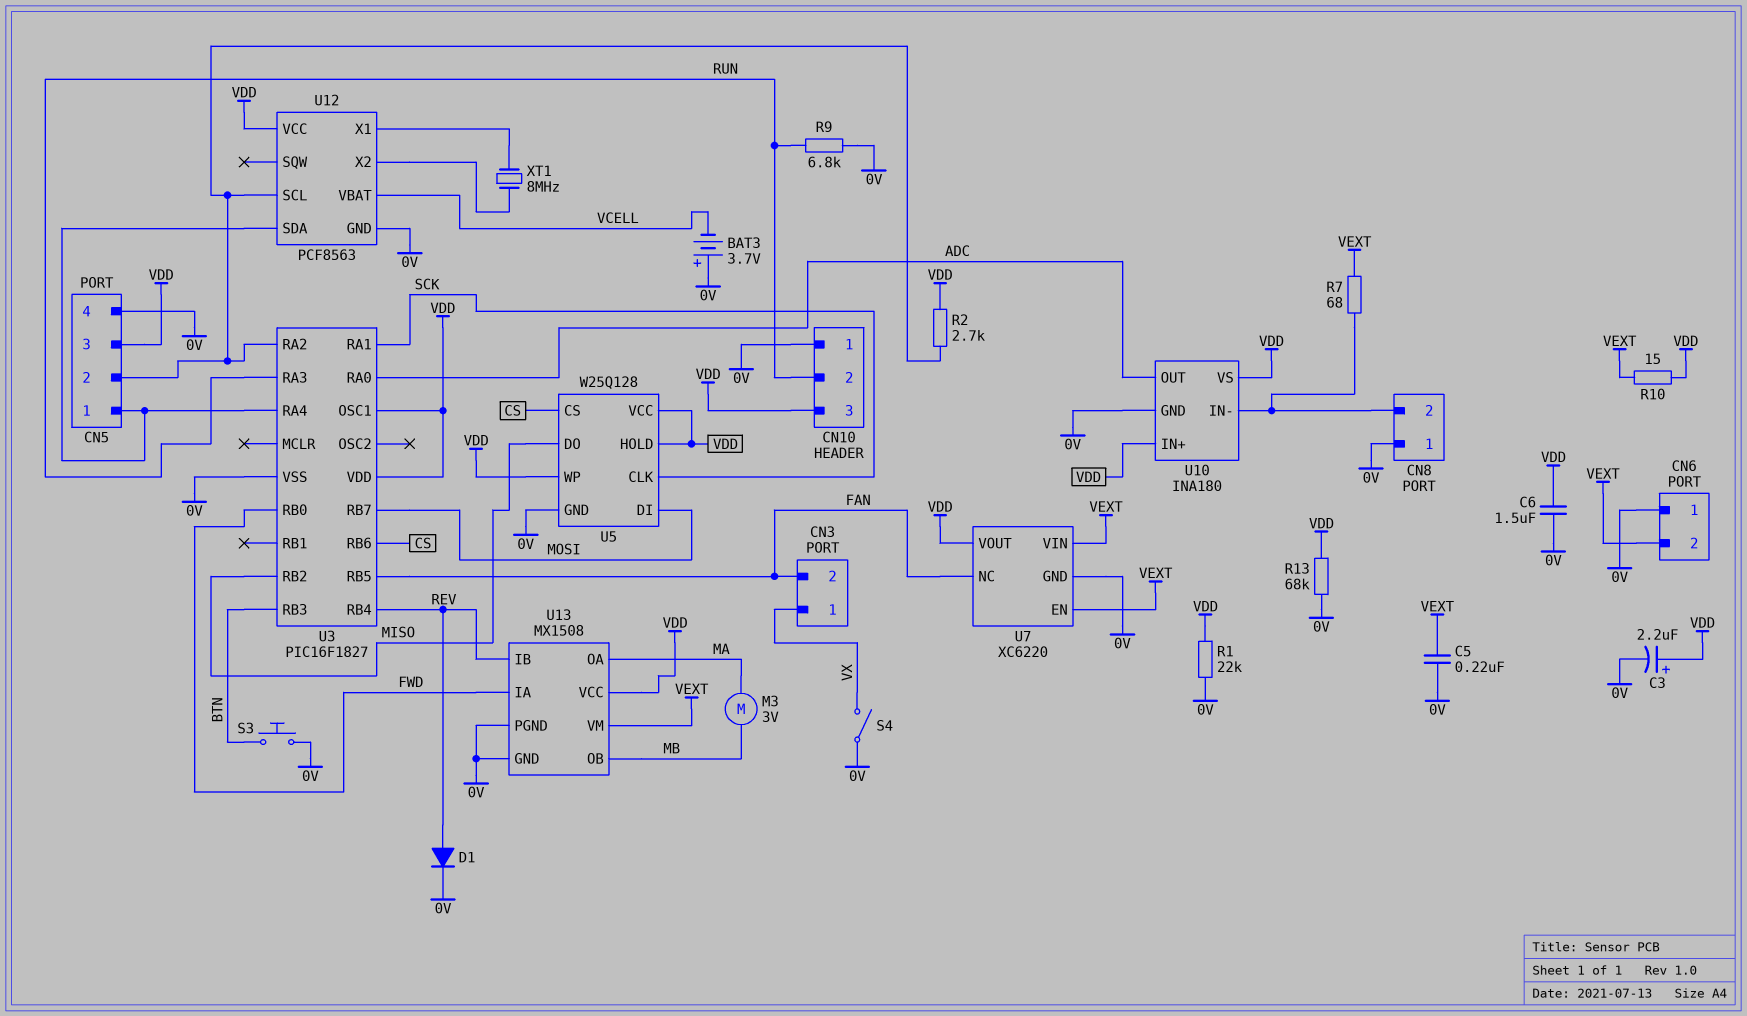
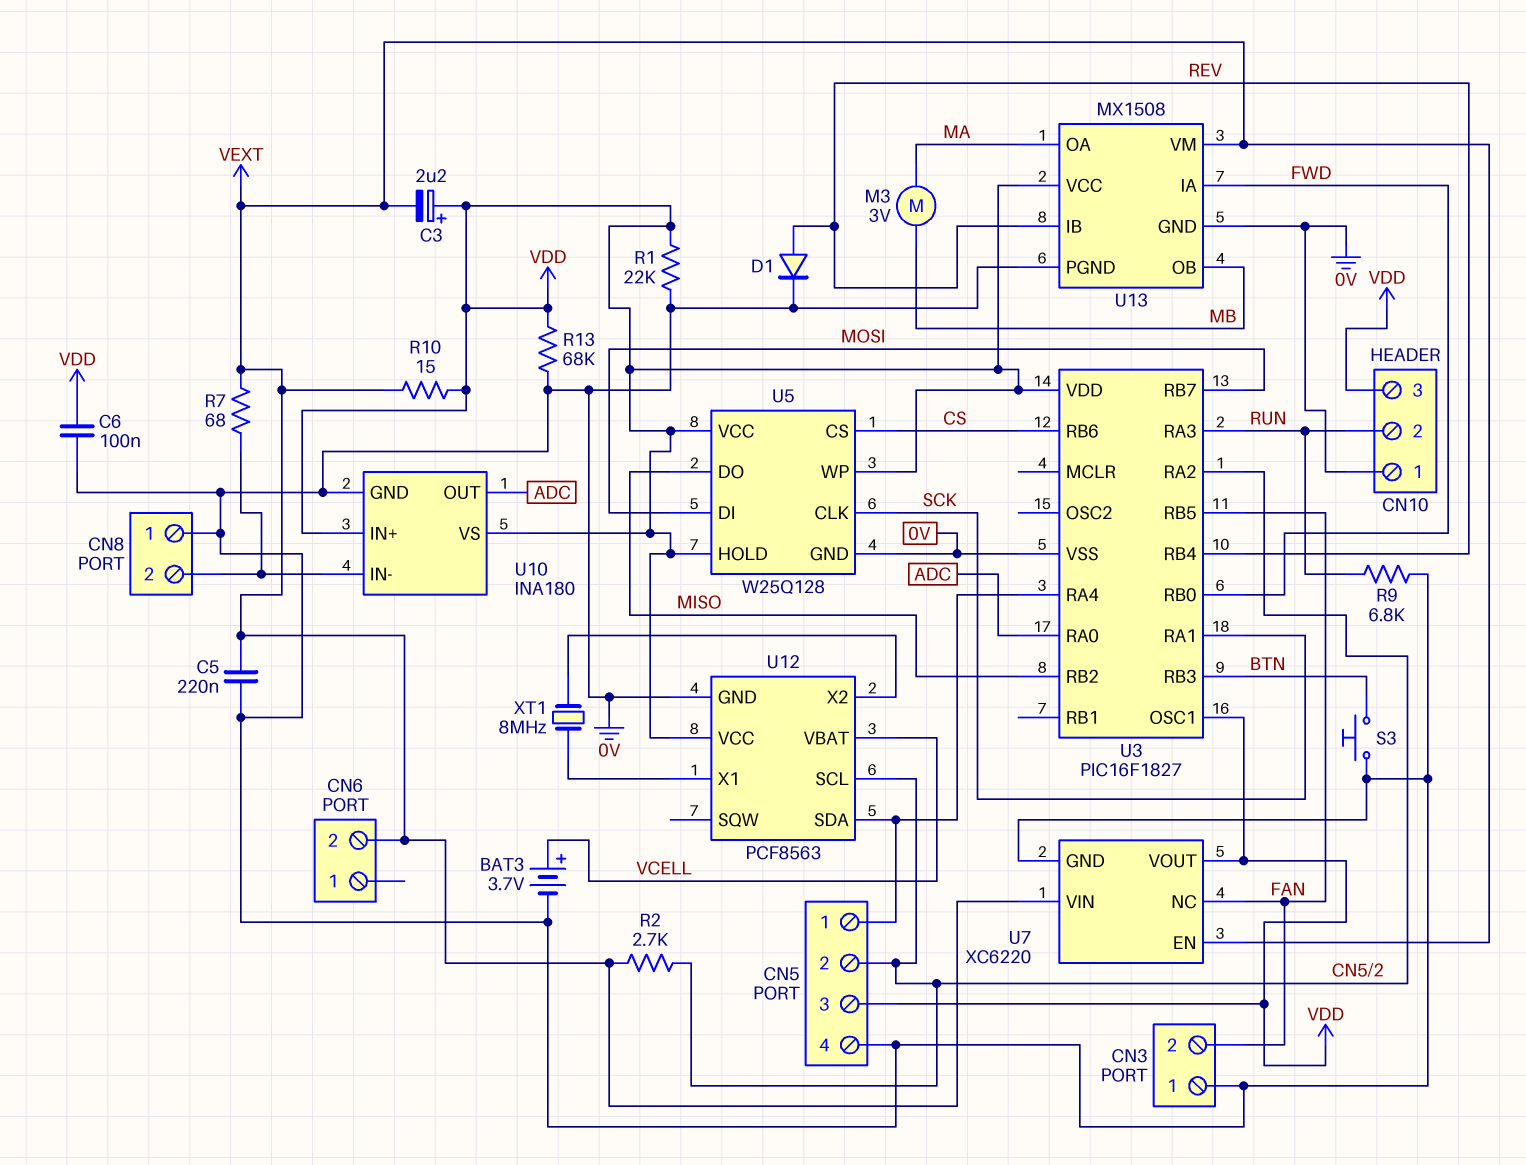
BAT3: 3.7V (plus 0V, minus VCELL) -> 3.7V (plus VCELL, minus 0V)
C3: 2.2uF (plus VDD, minus 0V) -> 2.2uF (plus VDD, minus VEXT)
C6: 1.5uF (0V, VDD) -> 100nF (0V, VDD)
CN3 pin 1: VX -> 0V
CN6 pin 1: 0V -> none
R2: 2.7k (CN5/2, VDD) -> 2.7k (CN5/2, VEXT)
S4: switch (0V, VX) -> none

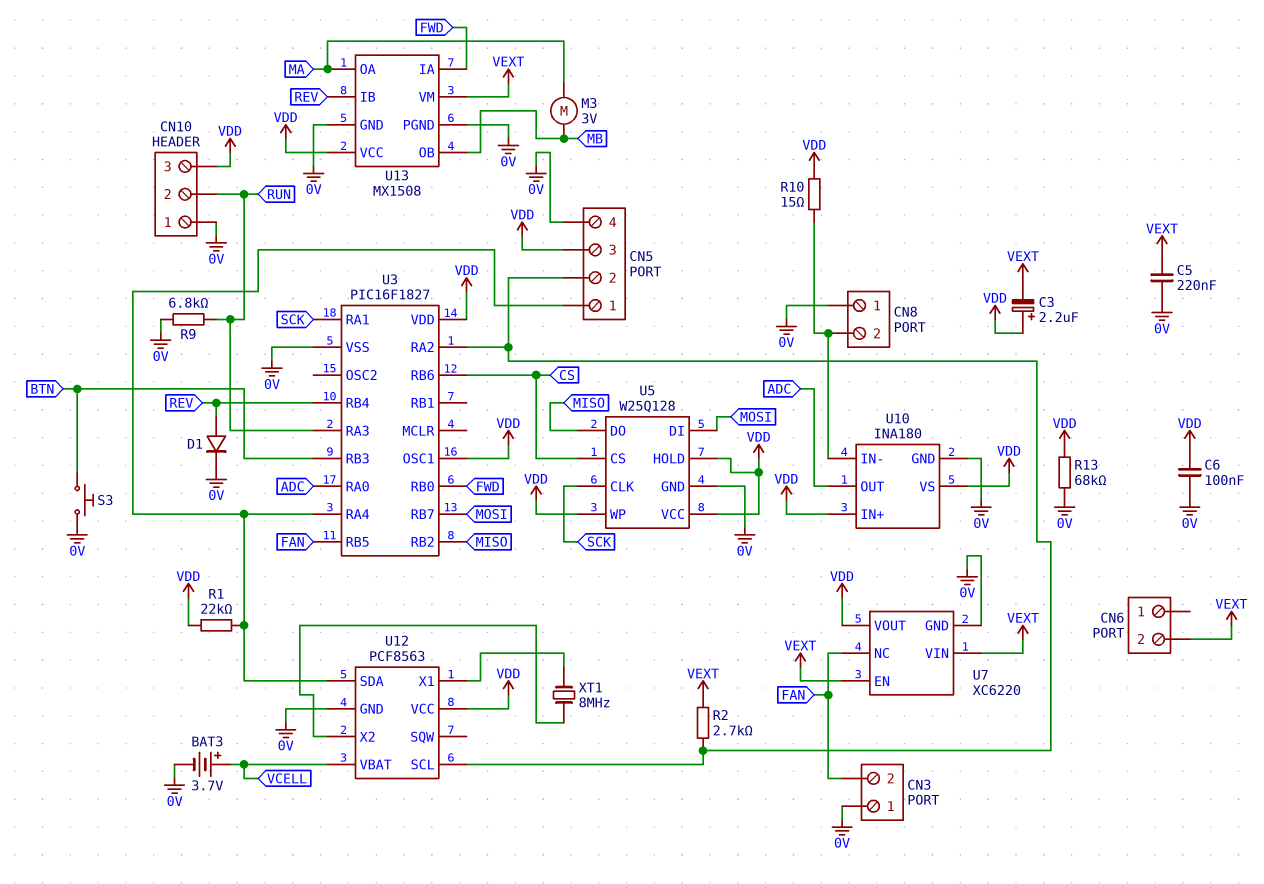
R1: 22k (0V, VDD) -> 22k (CN5/1, VDD)
R7: 68 (CN8/2, VEXT) -> none
R10: 15 (VDD, VEXT) -> 15 (CN8/2, VDD)

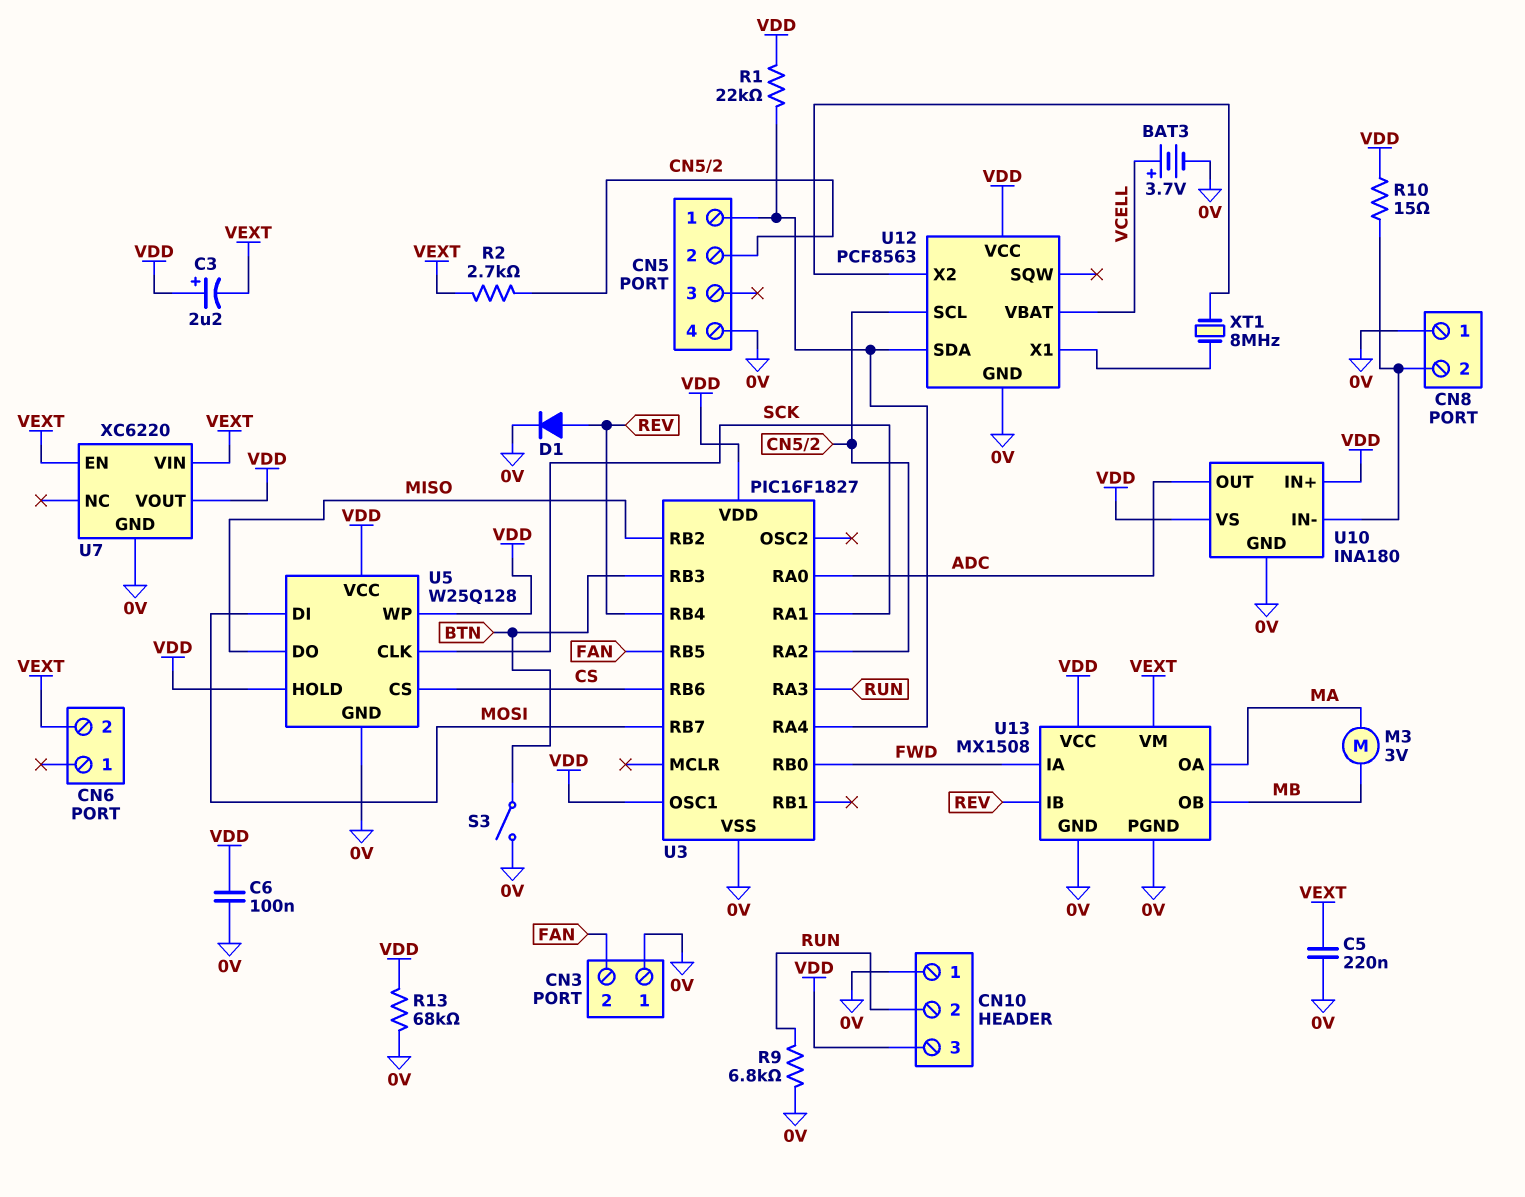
CN5 pin 3: VDD -> none
S3: button (0V, BTN) -> switch (0V, BTN)
U7 pin NC: FAN -> none

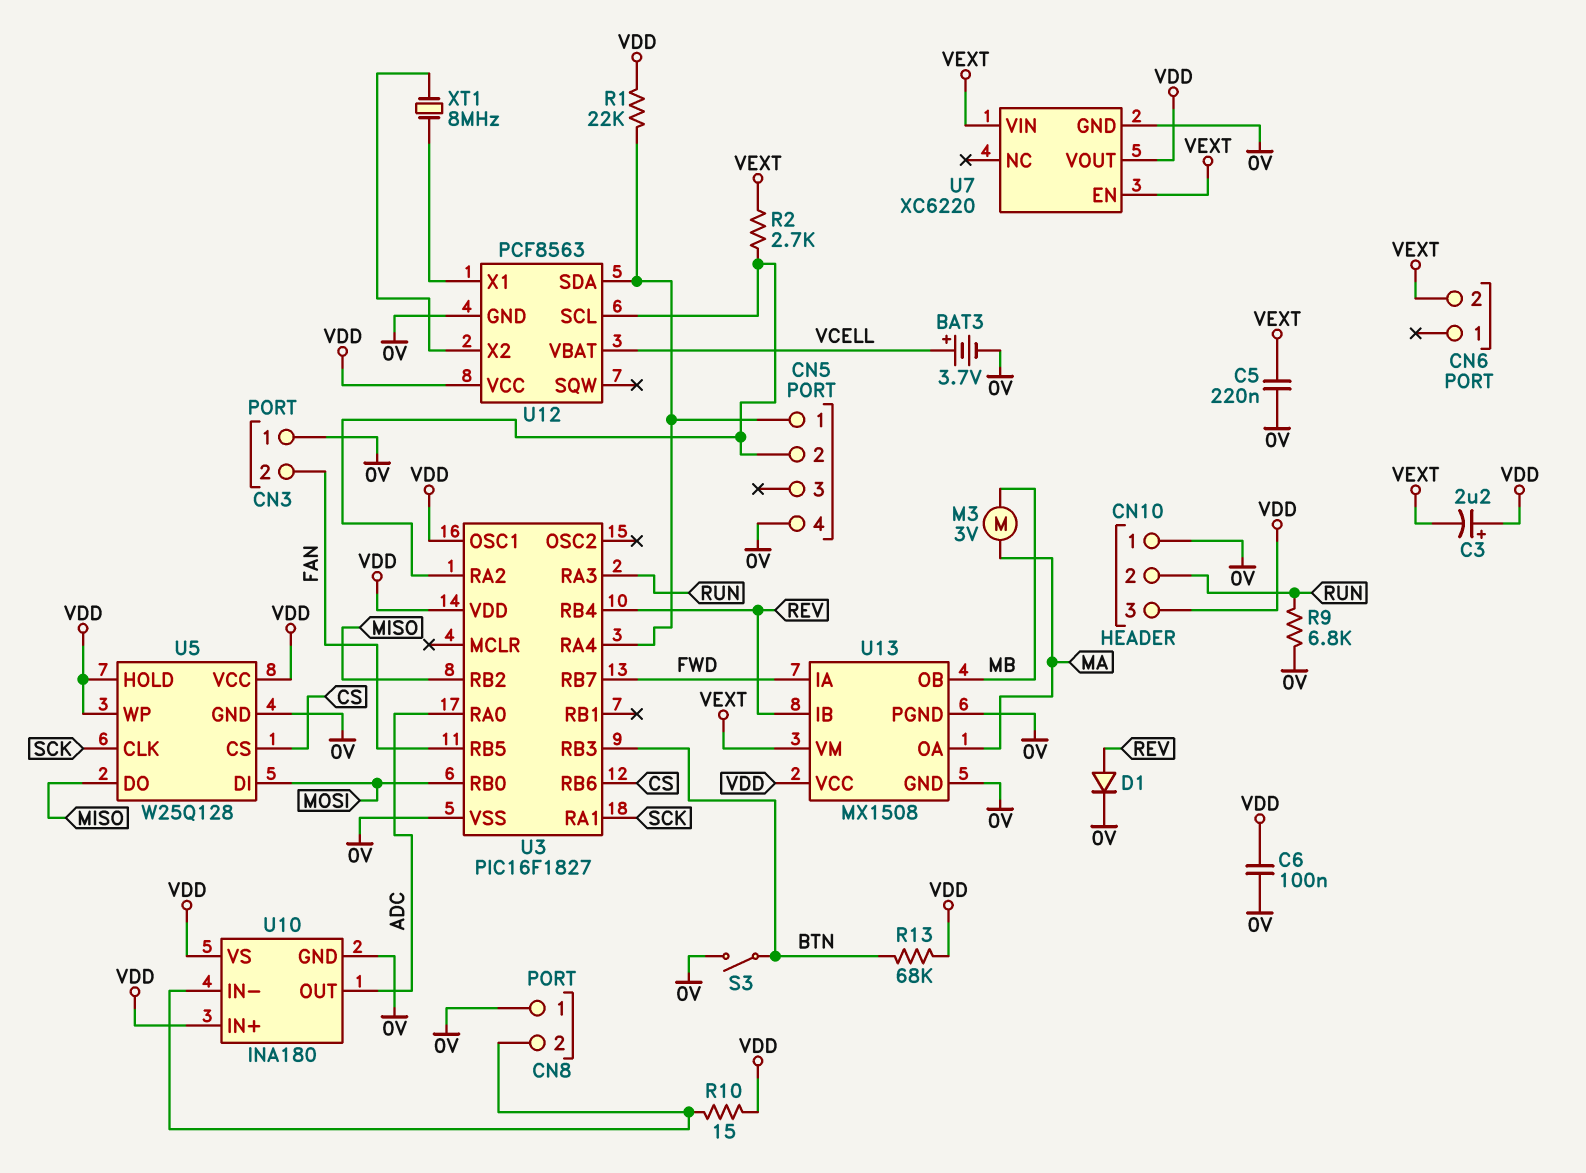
R13: 68k (0V, VDD) -> 68k (BTN, VDD)
U3 pin RB0: FWD -> MOSI
U3 pin RB7: MOSI -> FWD

